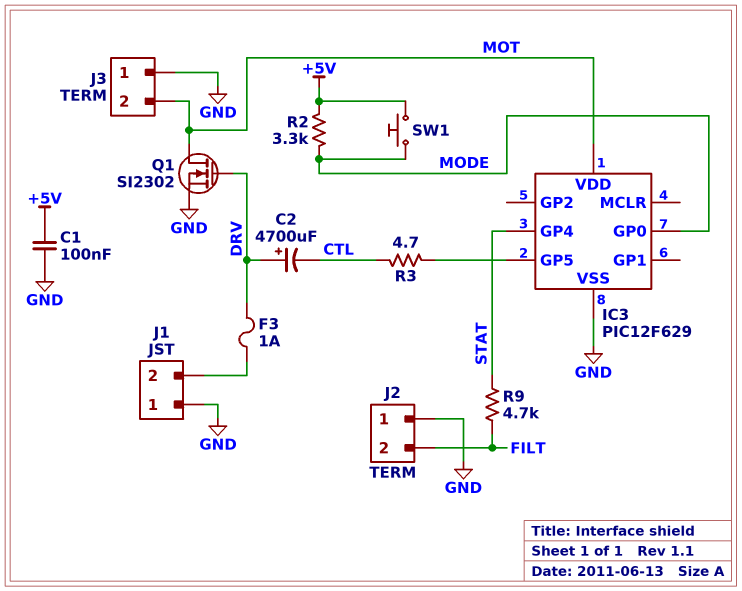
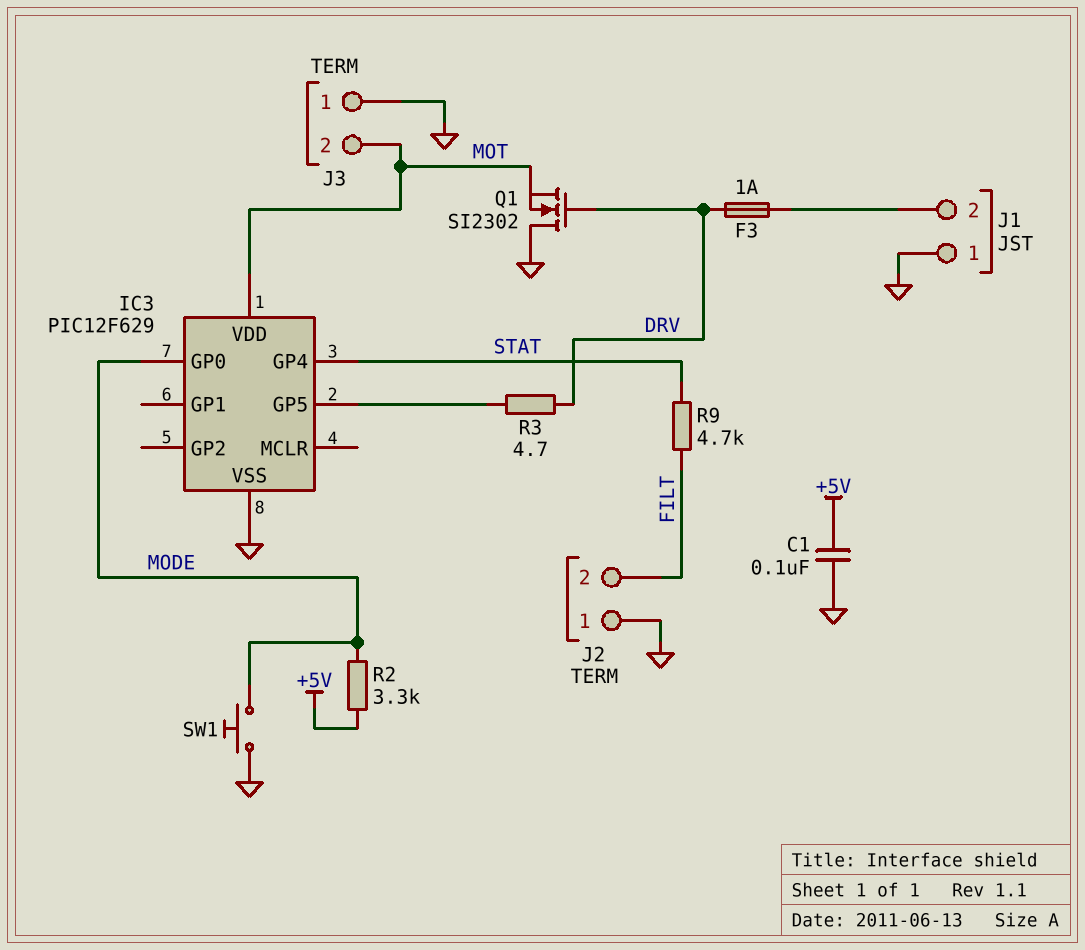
C2: 4700uF (plus DRV, minus CTL) -> none
Q1: NMOS SI2302 (G DRV, D MOT, S GND) -> NMOS SI2302 (G DRV, D GND, S MOT)
R3: 4.7 (CTL, IC3/GP5) -> 4.7 (DRV, IC3/GP5)
SW1: button (+5V, MODE) -> button (GND, MODE)

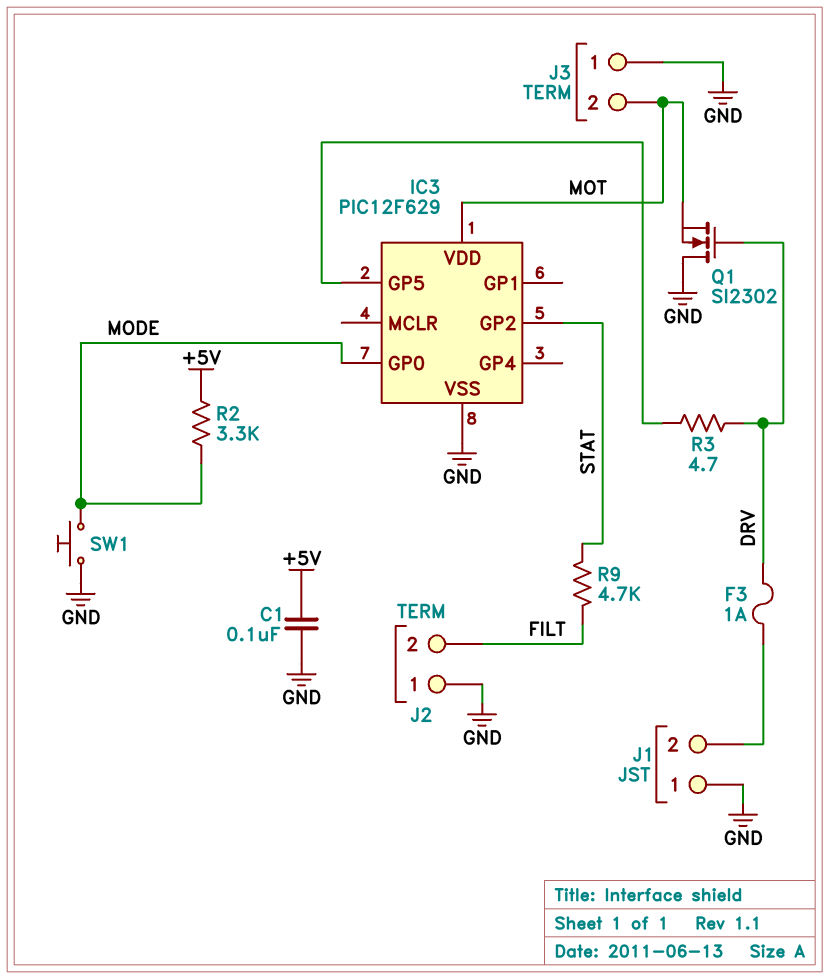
IC3 pin GP2: none -> STAT
IC3 pin GP4: STAT -> none

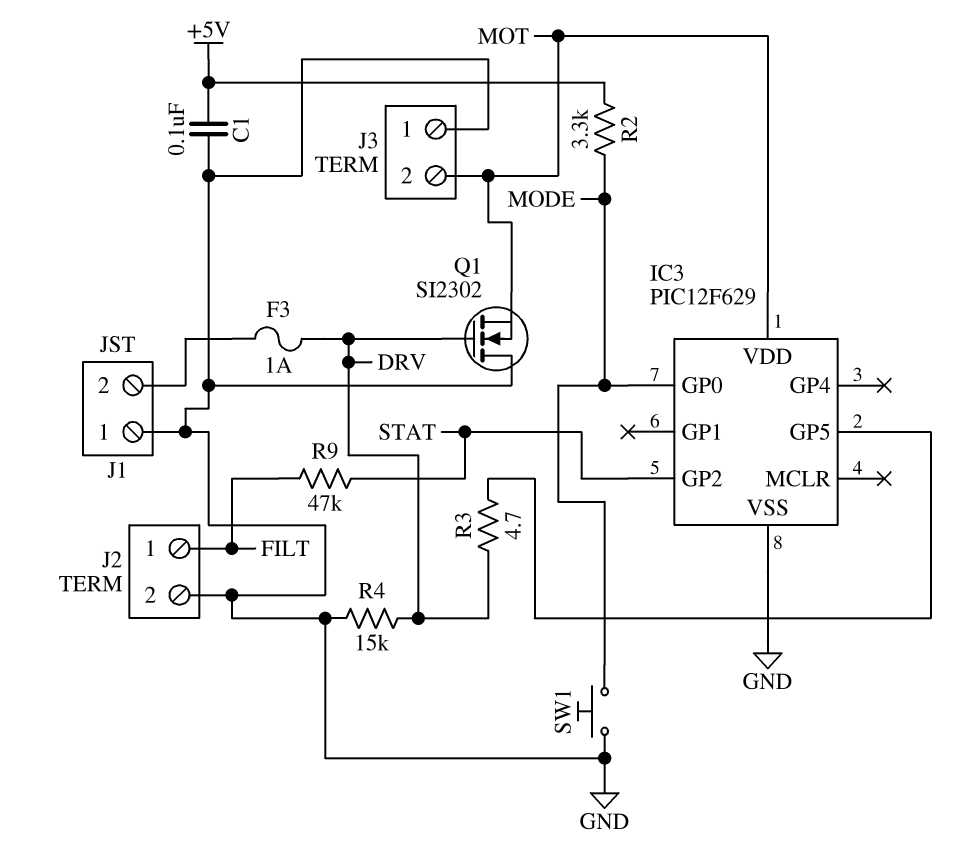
J2 pin 1: GND -> FILT
J2 pin 2: FILT -> GND
R4: none -> 15k (DRV, GND)
R9: 4.7k (FILT, STAT) -> 47k (FILT, STAT)

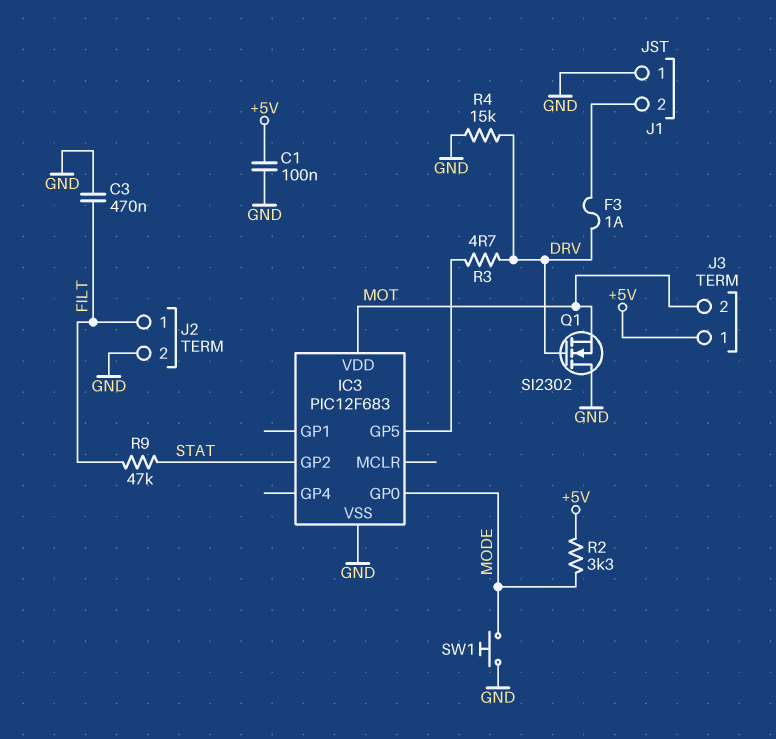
C3: none -> 470nF (FILT, GND)
IC3: PIC12F629 -> PIC12F683
J3 pin 1: GND -> +5V

